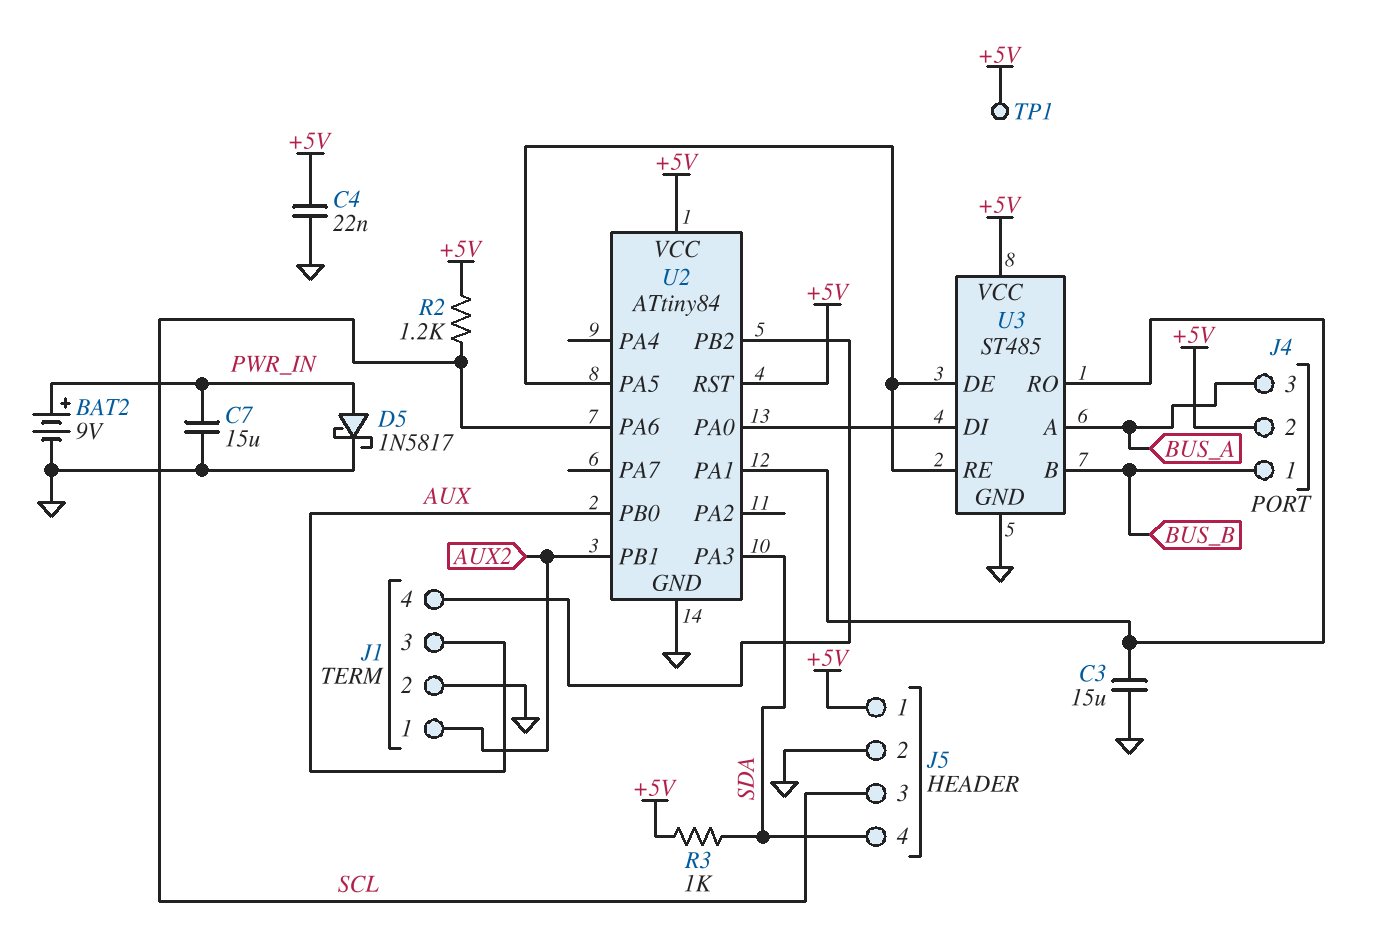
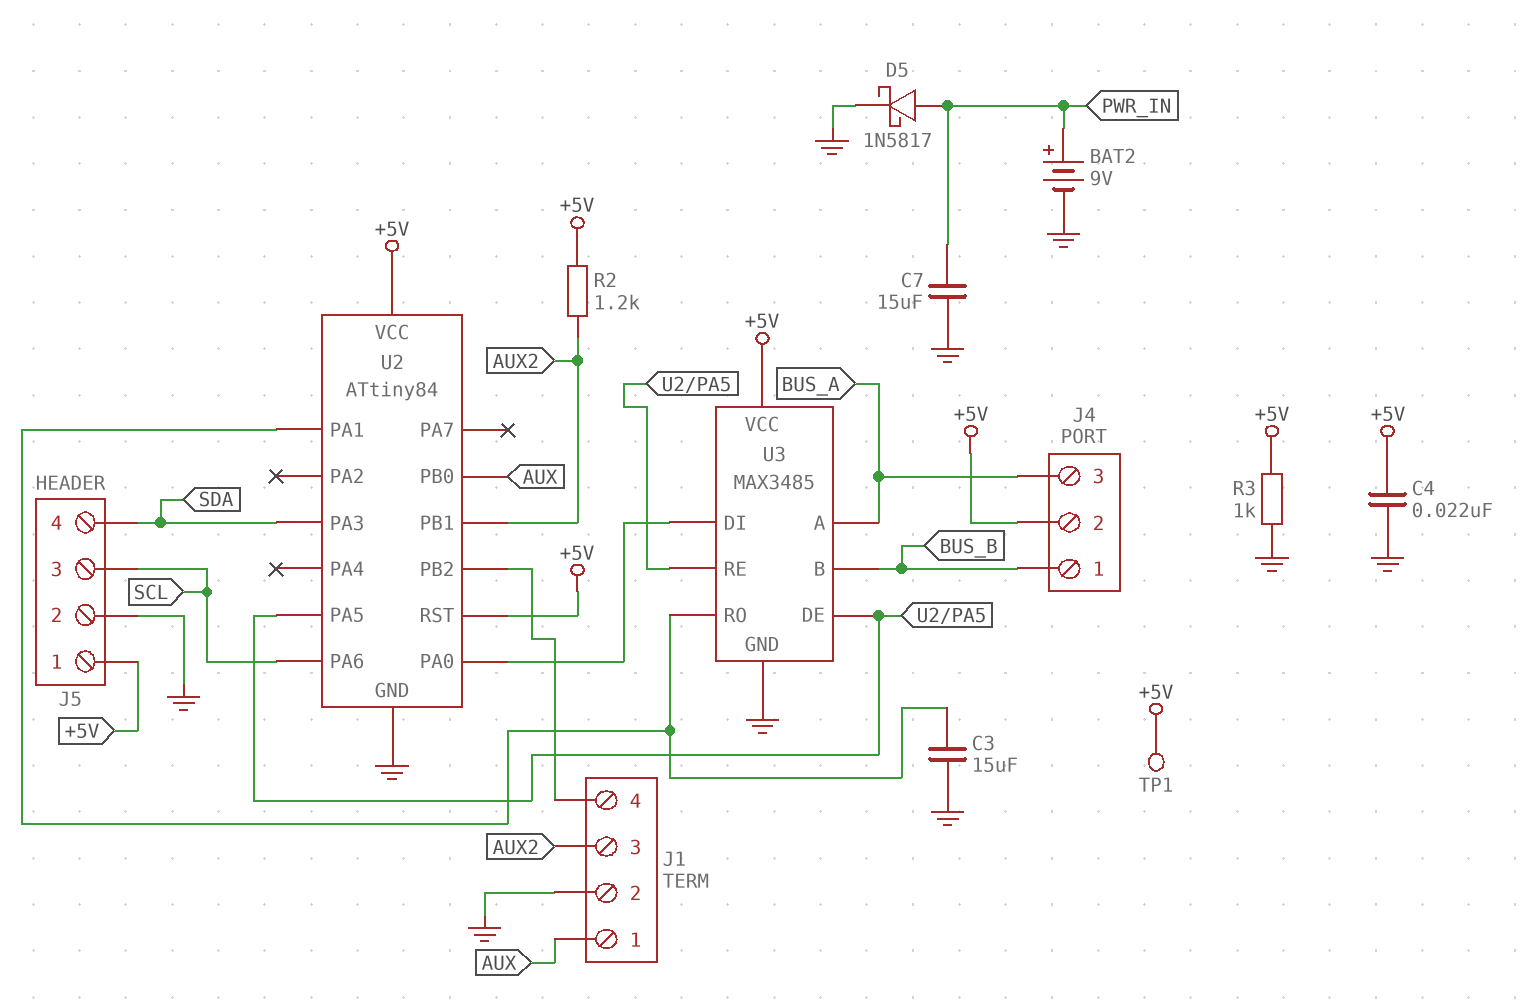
J1 pin 1: AUX2 -> AUX
J1 pin 3: AUX -> AUX2
R2: 1.2k (+5V, SCL) -> 1.2k (+5V, AUX2)
R3: 1k (+5V, SDA) -> 1k (+5V, GND)
U3: ST485 -> MAX3485

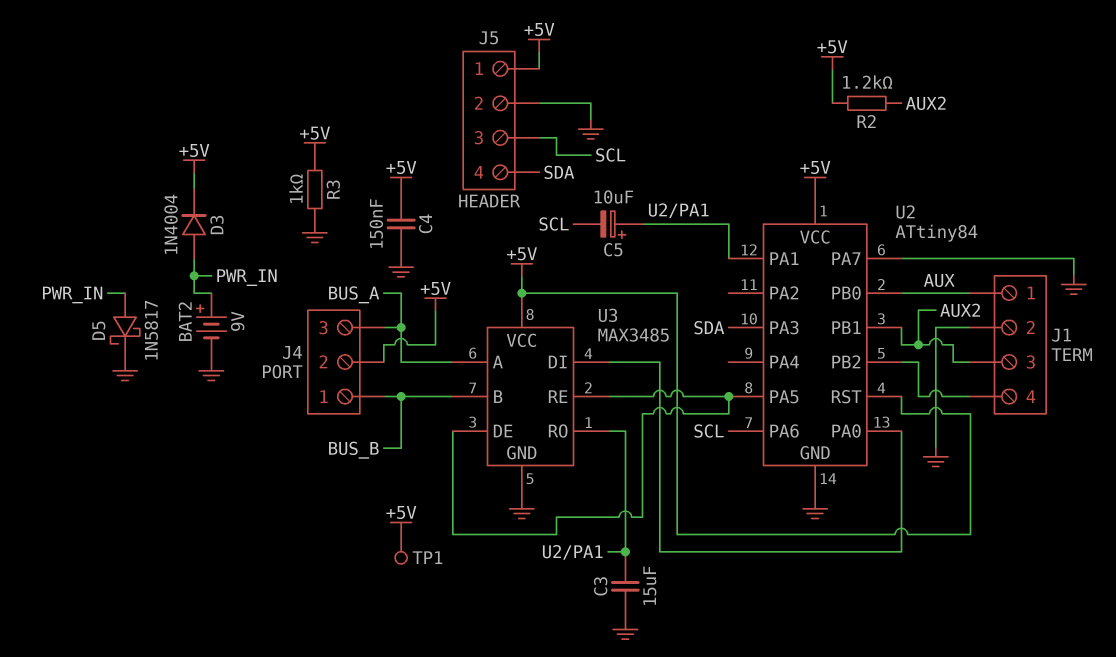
C4: 22nF (+5V, GND) -> 150nF (+5V, GND)
C5: none -> 10uF (plus U2/PA1, minus SCL)
C7: 15uF (GND, PWR_IN) -> none
D3: none -> diode 1N4004 (A PWR_IN, K +5V)
U2 pin PA7: none -> GND

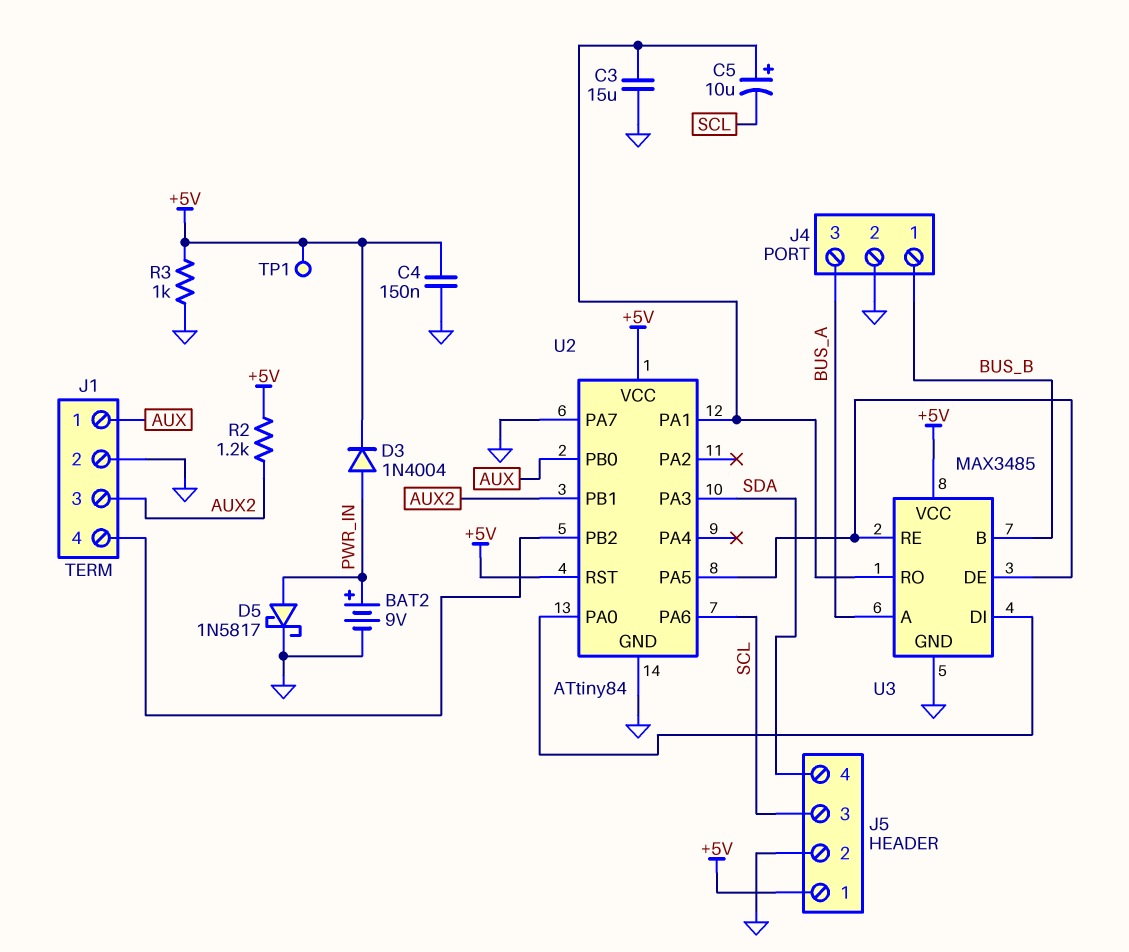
J4 pin 2: +5V -> GND

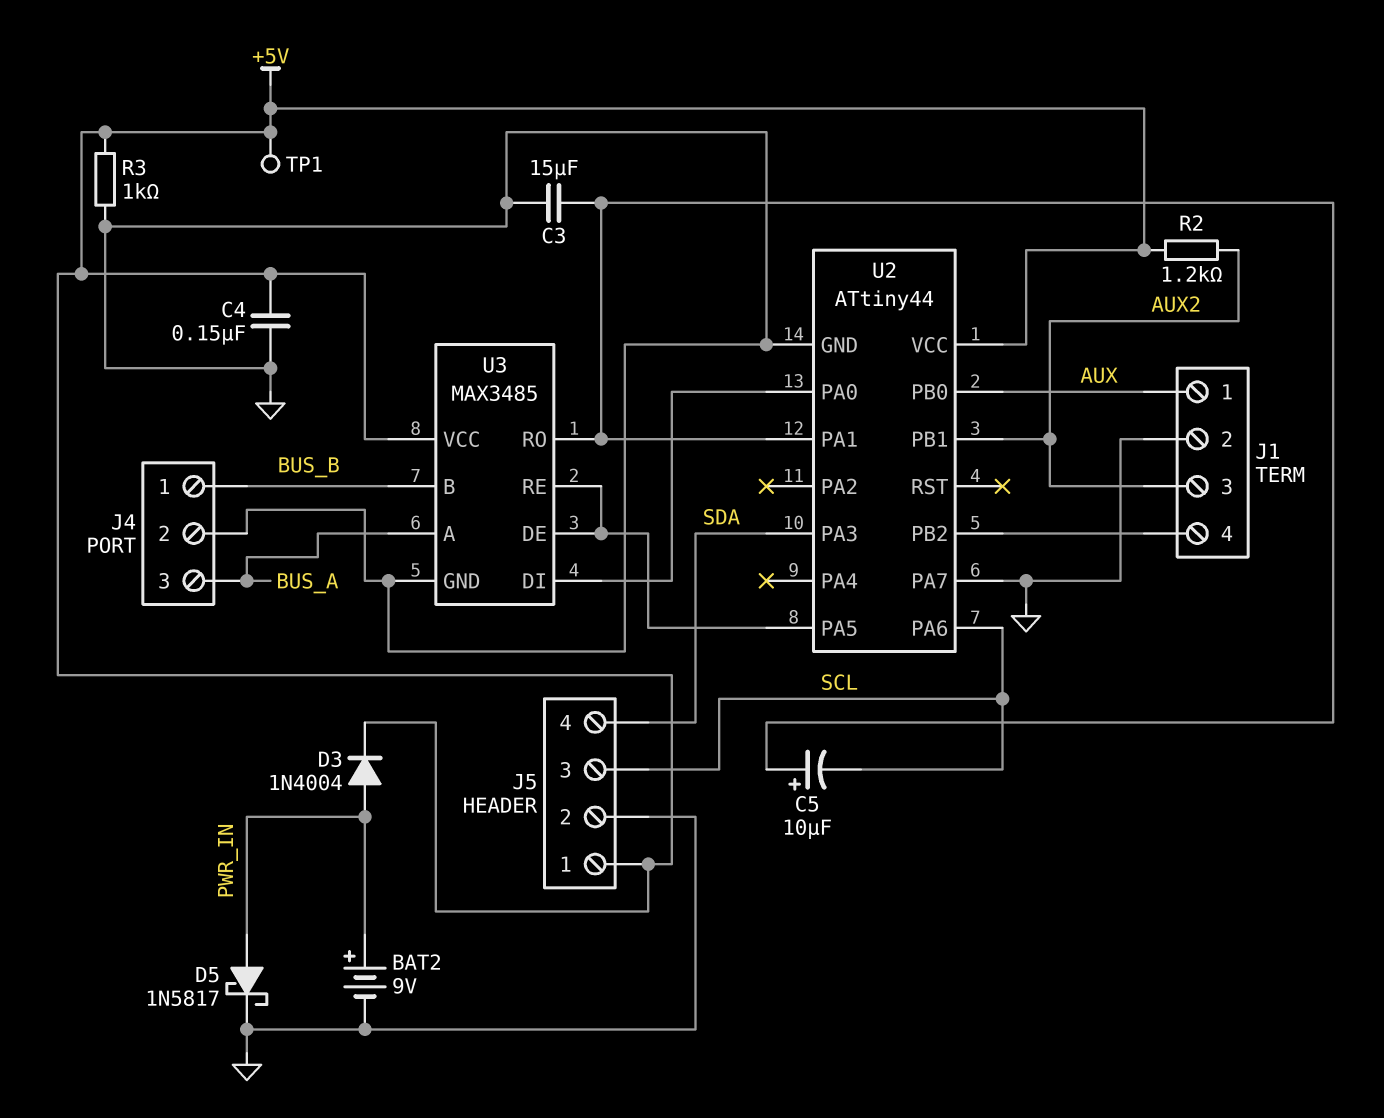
U2: ATtiny84 -> ATtiny44
U2 pin RST: +5V -> none

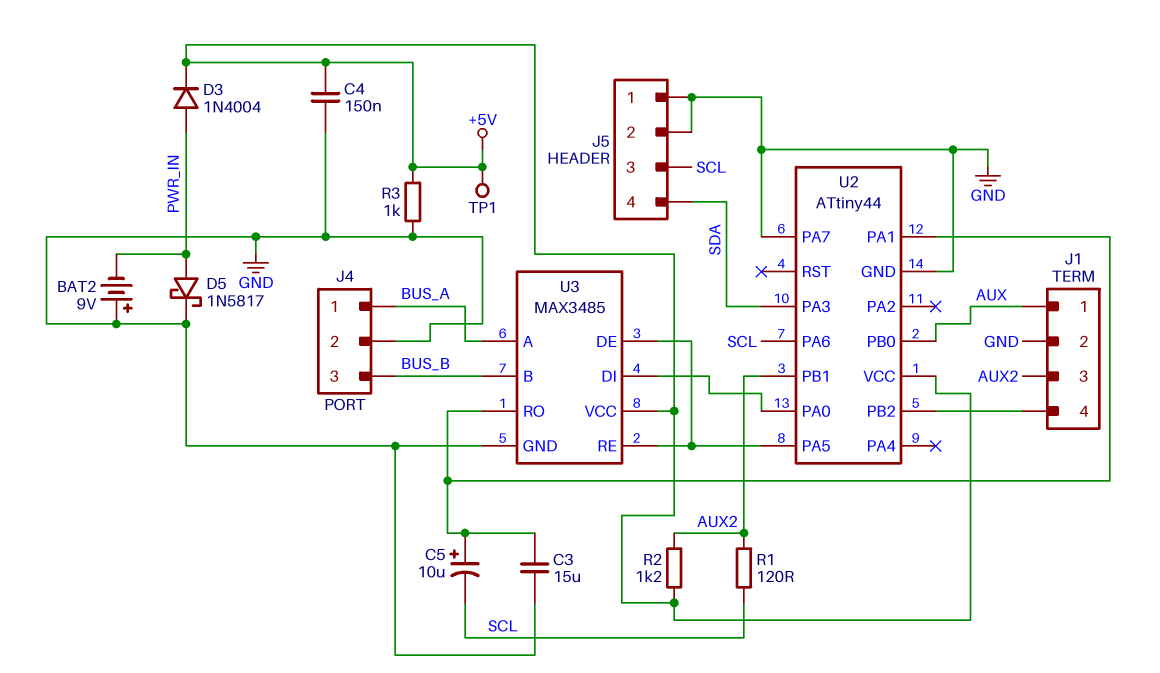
BAT2: 9V (plus PWR_IN, minus GND) -> 9V (plus GND, minus PWR_IN)
J4 pin 1: BUS_B -> BUS_A
J4 pin 3: BUS_A -> BUS_B
J5 pin 1: +5V -> GND
R1: none -> 120 (AUX2, SCL)

